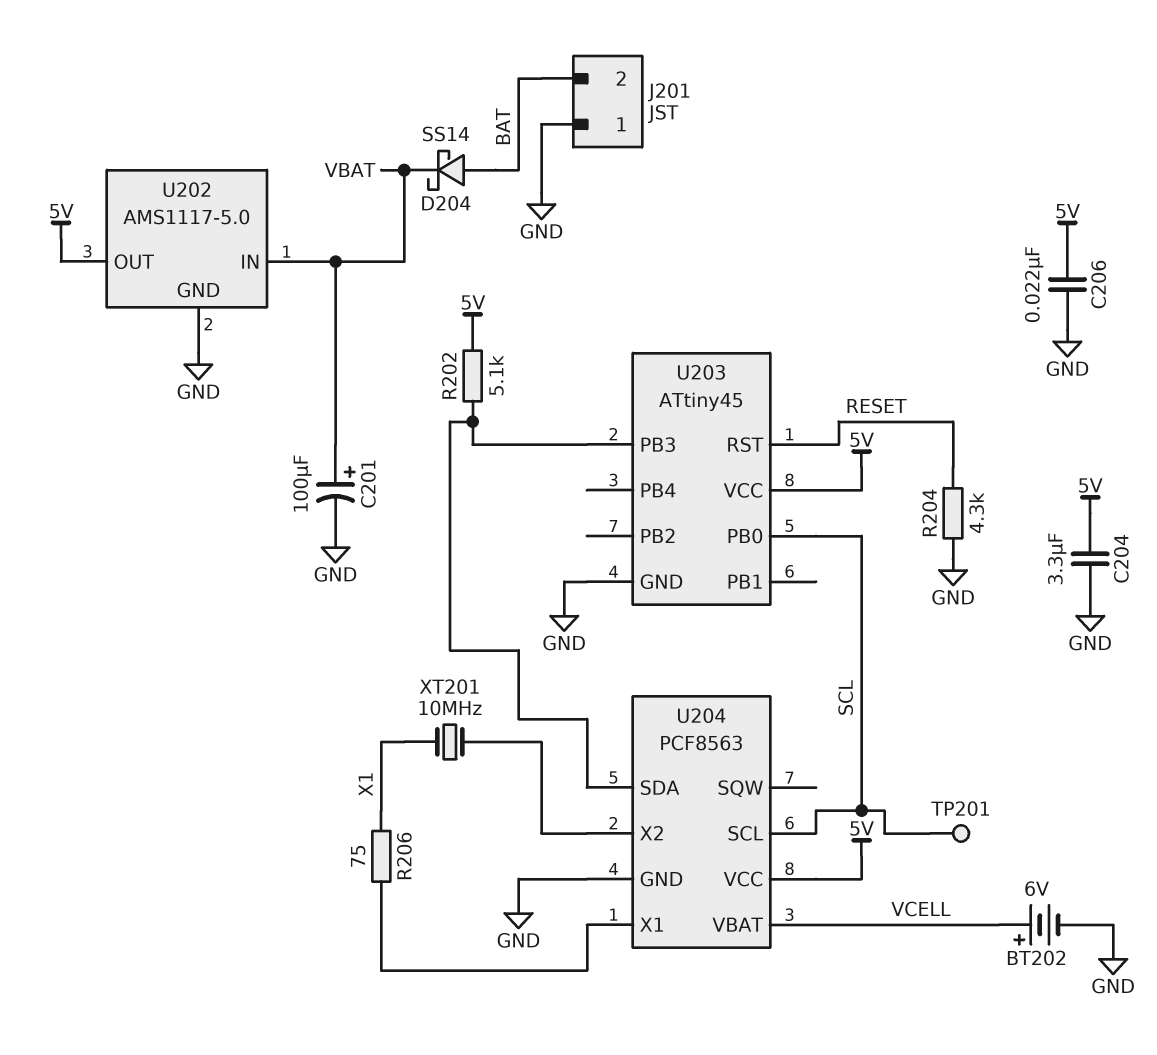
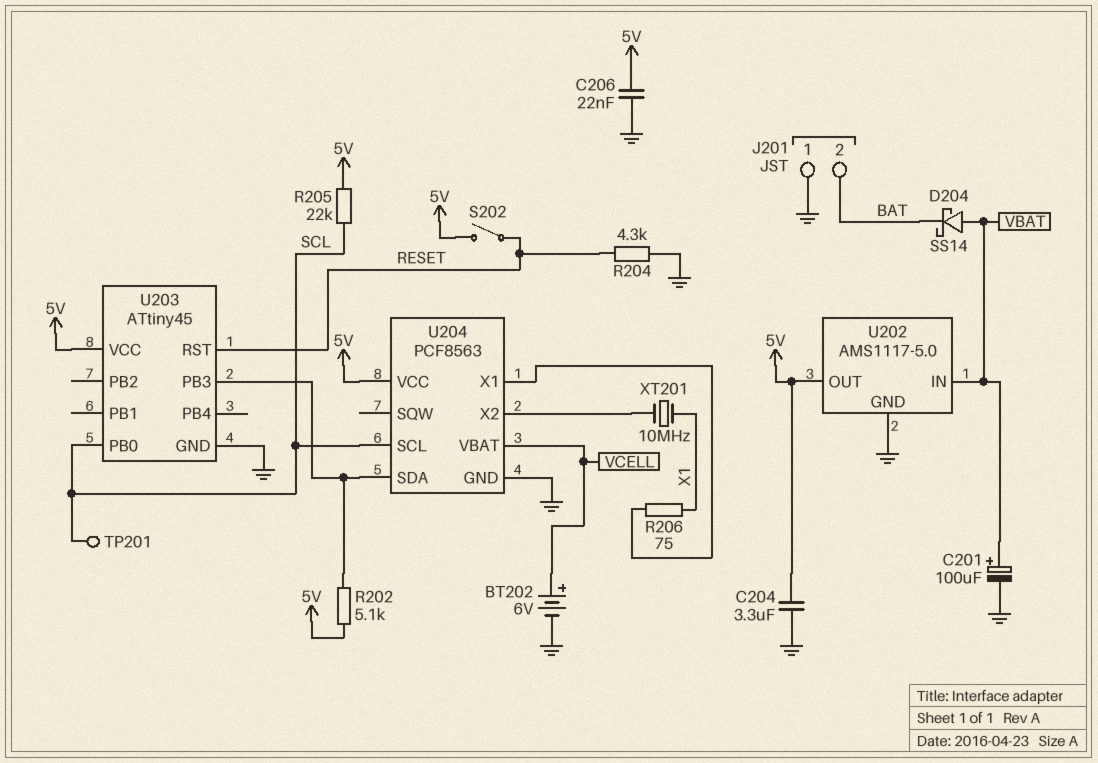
D204: schottky SS14 (A BAT, K VBAT) -> schottky SS14 (A VBAT, K BAT)
R205: none -> 22k (5V, SCL)
S202: none -> switch (5V, RESET)

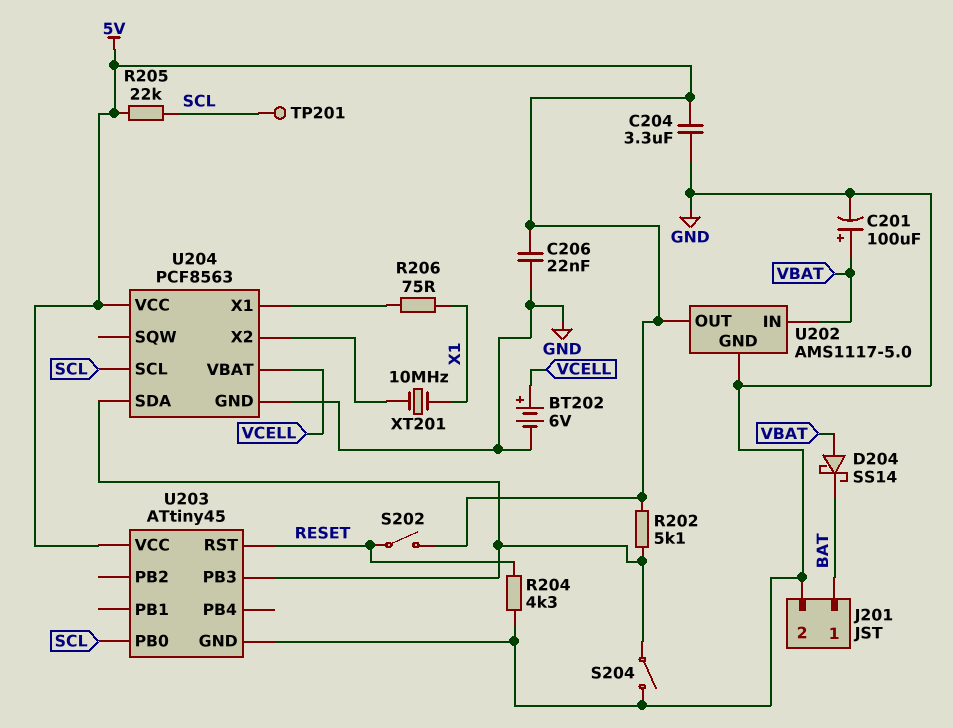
J201 pin 1: GND -> BAT
J201 pin 2: BAT -> GND
S204: none -> switch (GND, U203/PB3)

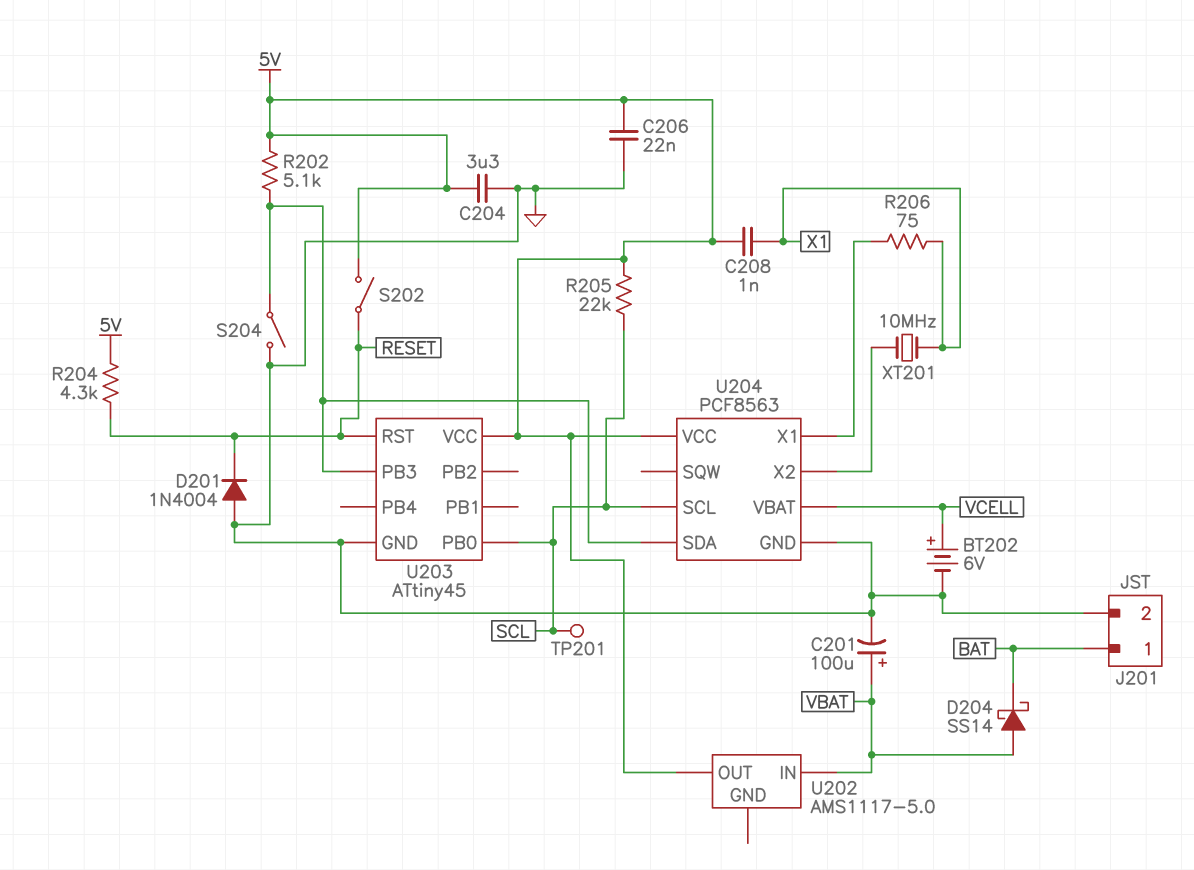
C208: none -> 1nF (5V, X1)
D201: none -> diode 1N4004 (A GND, K RESET)
R204: 4.3k (GND, RESET) -> 4.3k (5V, RESET)
U202 pin GND: GND -> none

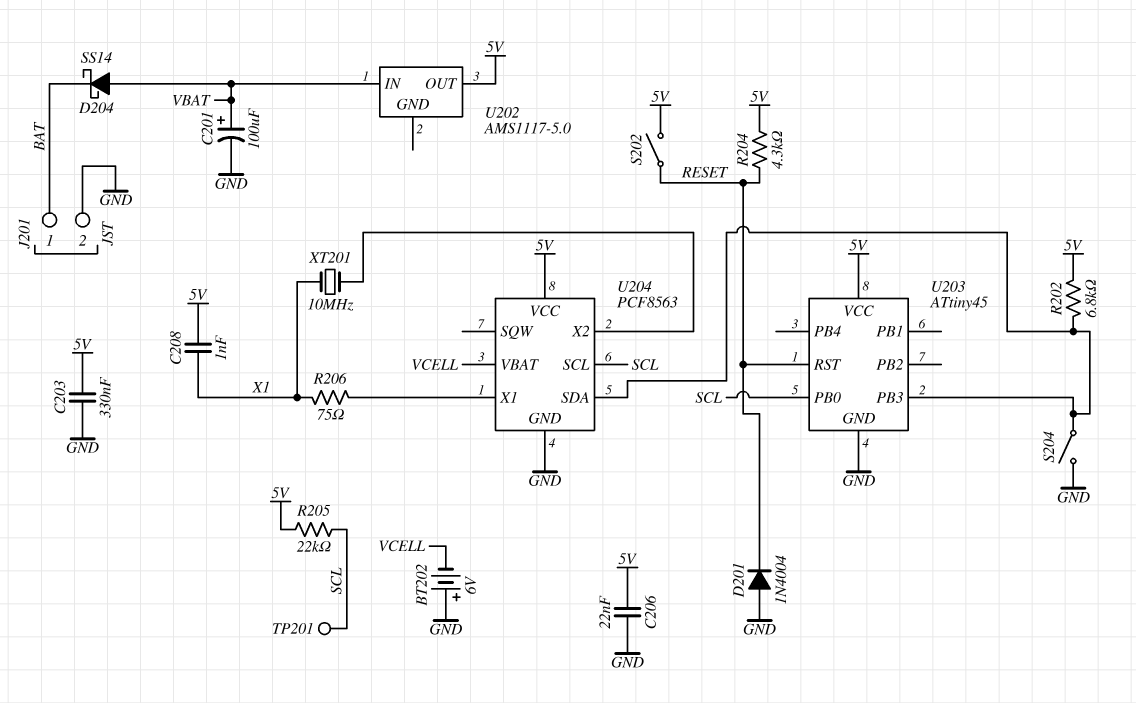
BT202: 6V (plus VCELL, minus GND) -> 6V (plus GND, minus VCELL)
C203: none -> 330nF (5V, GND)
C204: 3.3uF (5V, GND) -> none
R202: 5.1k (5V, U203/PB3) -> 6.8k (5V, U203/PB3)

